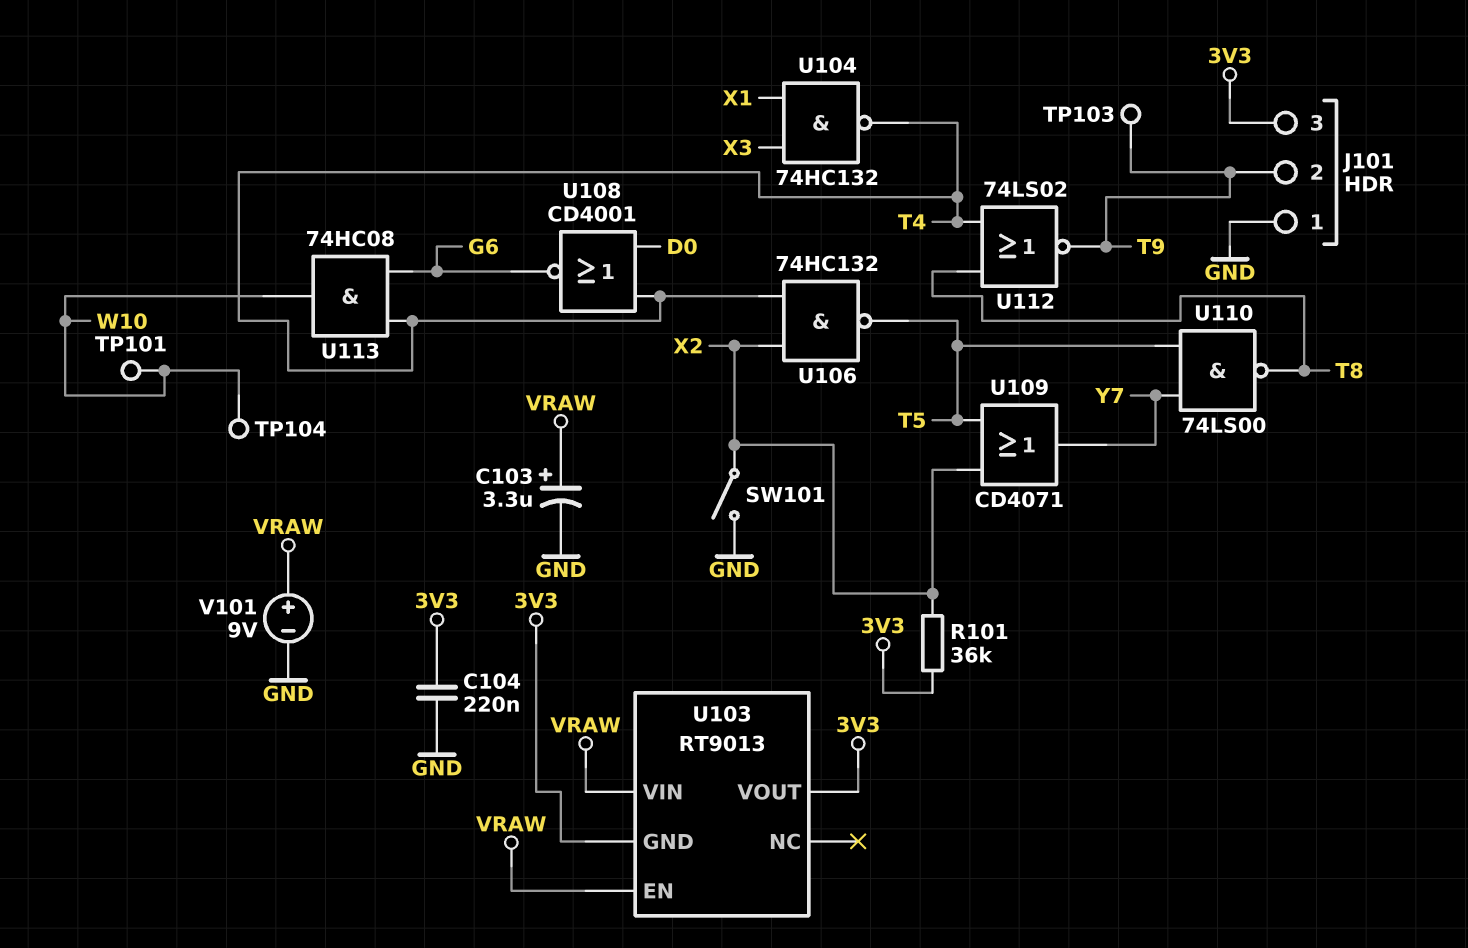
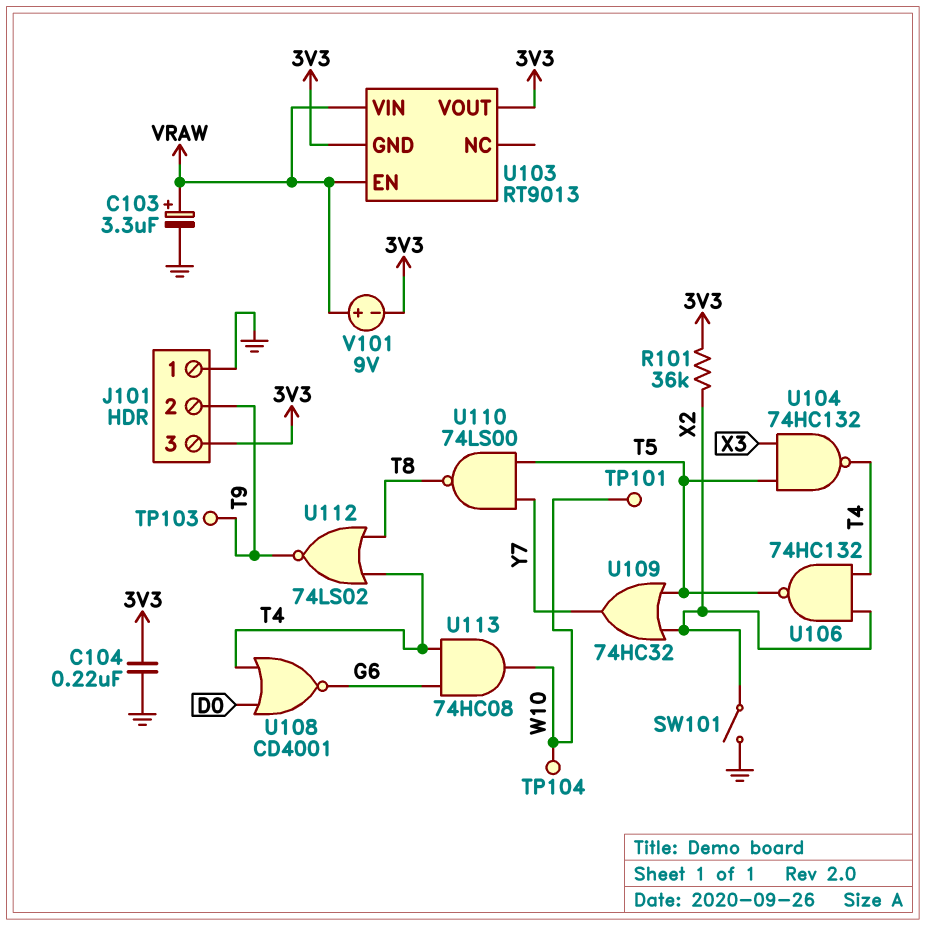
U104: NAND 74HC132 (in X1, in X3, out T4) -> NAND 74HC132 (in T5, in X3, out T4)
U109: OR CD4071 (in T5, in X2, out Y7) -> OR 74HC32 (in T5, in X2, out Y7)
V101: 9V (plus VRAW, minus GND) -> 9V (plus VRAW, minus 3V3)

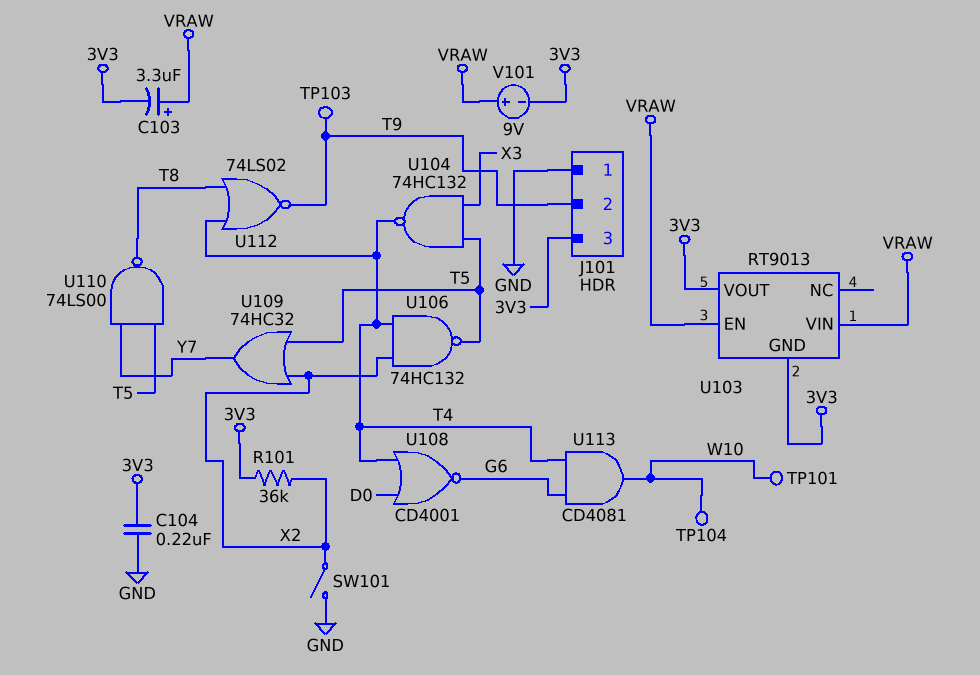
C103: 3.3uF (plus VRAW, minus GND) -> 3.3uF (plus VRAW, minus 3V3)
U113: AND 74HC08 (in G6, in T4, out W10) -> AND CD4081 (in G6, in T4, out W10)

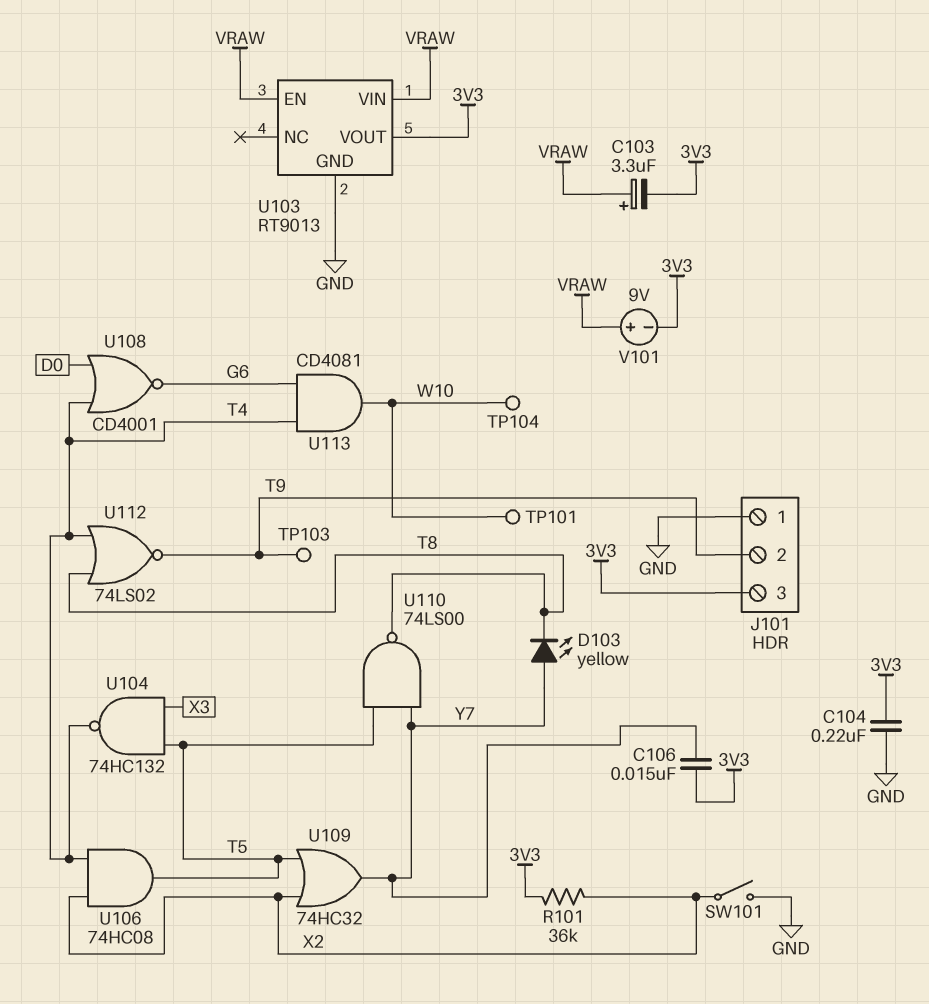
C106: none -> 15nF (3V3, Y7)
D103: none -> LED yellow (A Y7, K T8)
U103 pin GND: 3V3 -> GND
U106: NAND 74HC132 (in T4, in X2, out T5) -> AND 74HC08 (in T4, in X2, out T5)

